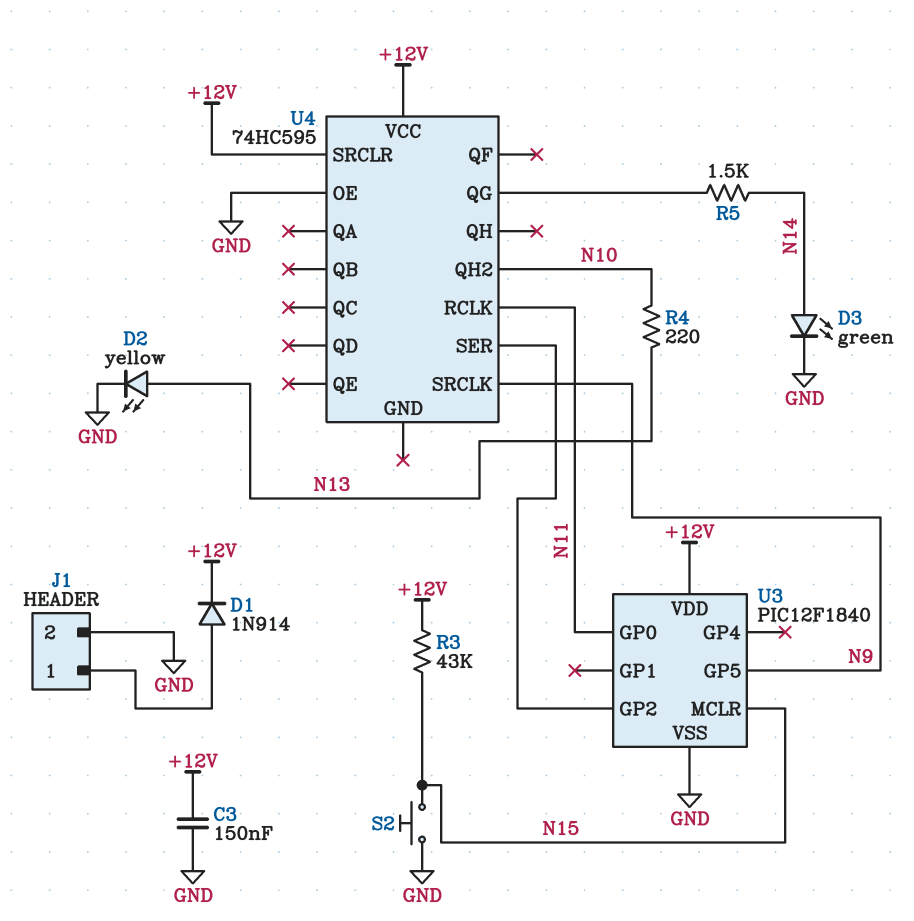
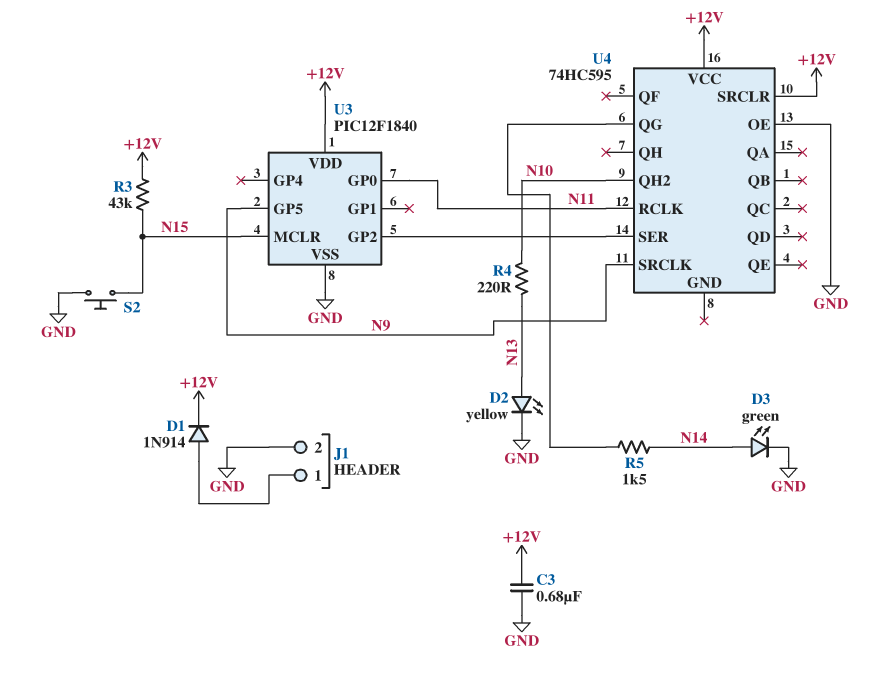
C3: 150nF (+12V, GND) -> 680nF (+12V, GND)

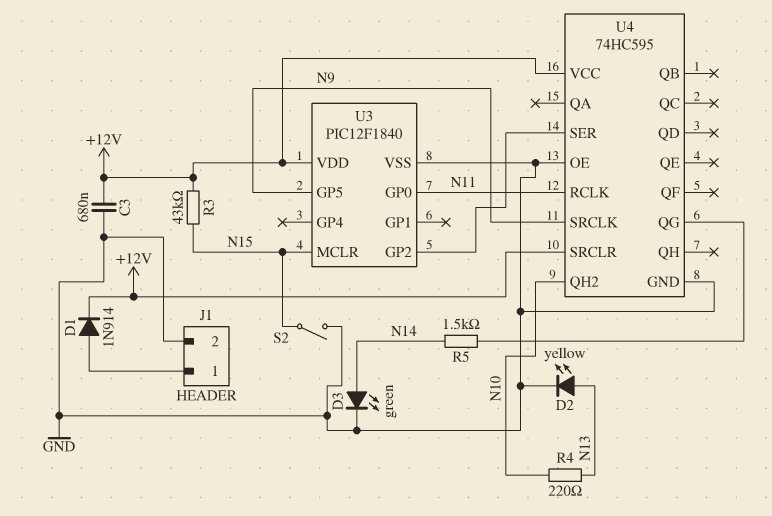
S2: button (GND, N15) -> switch (GND, N15)
U4 pin GND: none -> GND

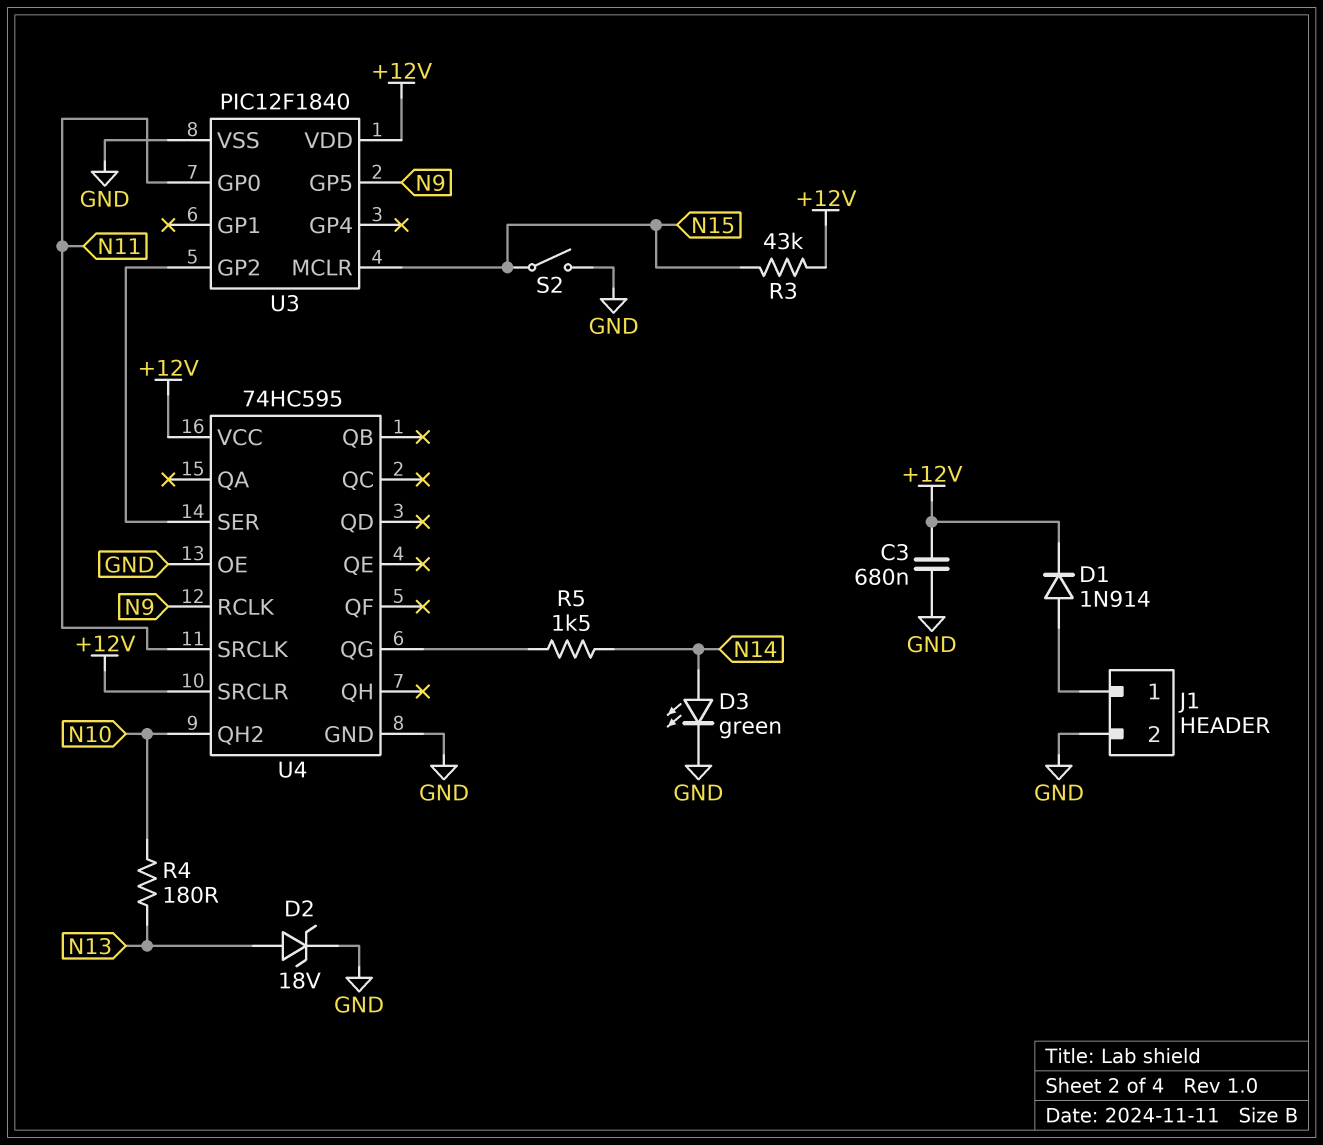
D2: LED yellow (A N13, K GND) -> zener 18V (A N13, K GND)
R4: 220 (N10, N13) -> 180 (N10, N13)
U4 pin RCLK: N11 -> N9
U4 pin SRCLK: N9 -> N11

